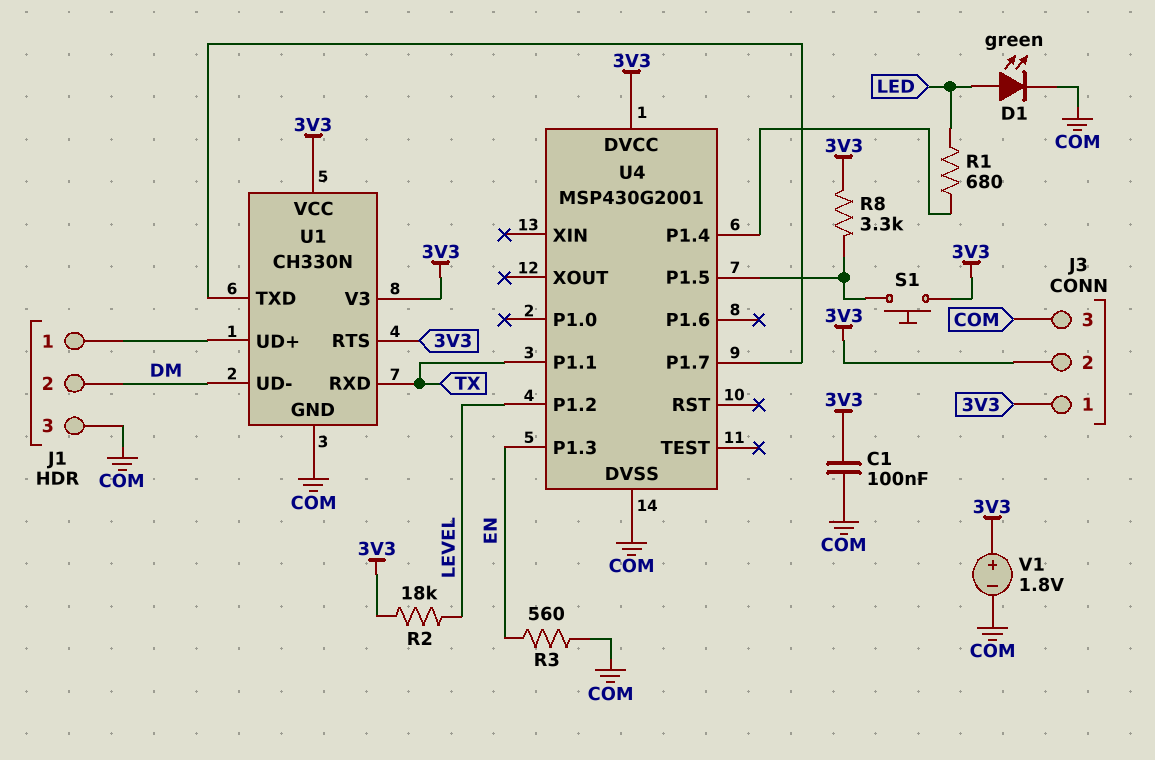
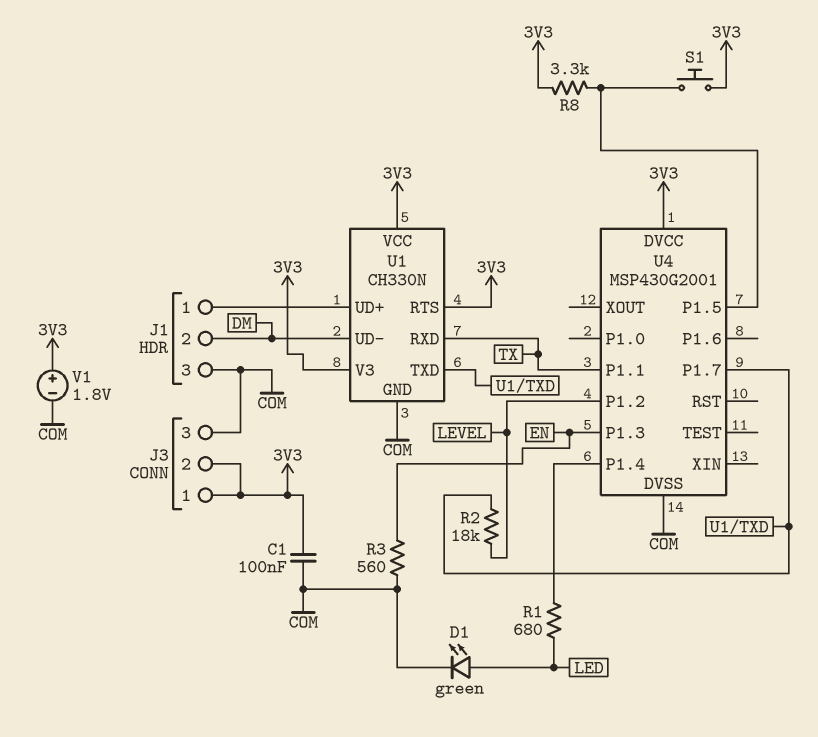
R2: 18k (3V3, LEVEL) -> 18k (LEVEL, U1/TXD)

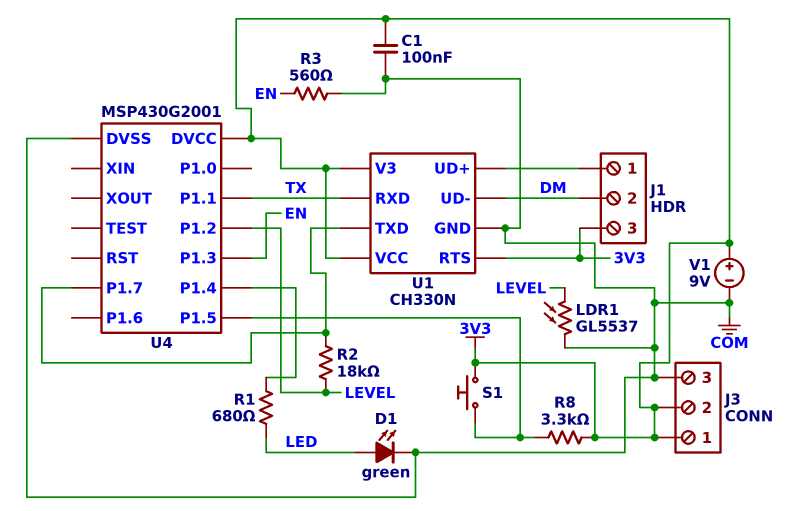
J1 pin 3: COM -> 3V3
LDR1: none -> GL5537 (COM, LEVEL)
V1: 1.8V (plus 3V3, minus COM) -> 9V (plus 3V3, minus COM)

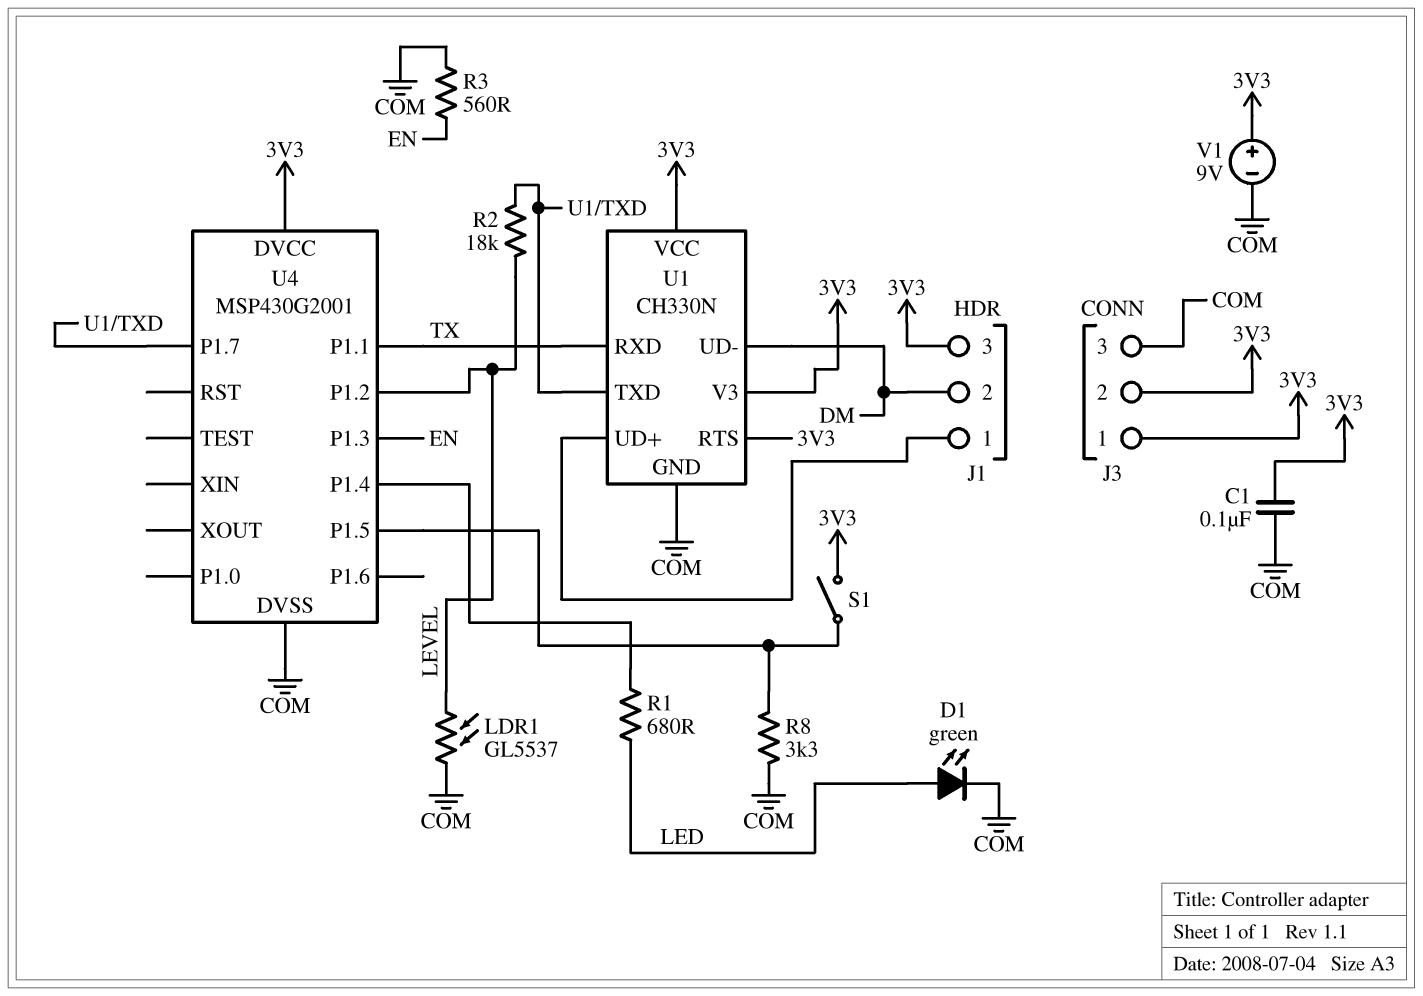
R8: 3.3k (3V3, U4/P1.5) -> 3.3k (COM, U4/P1.5)
S1: button (3V3, U4/P1.5) -> switch (3V3, U4/P1.5)

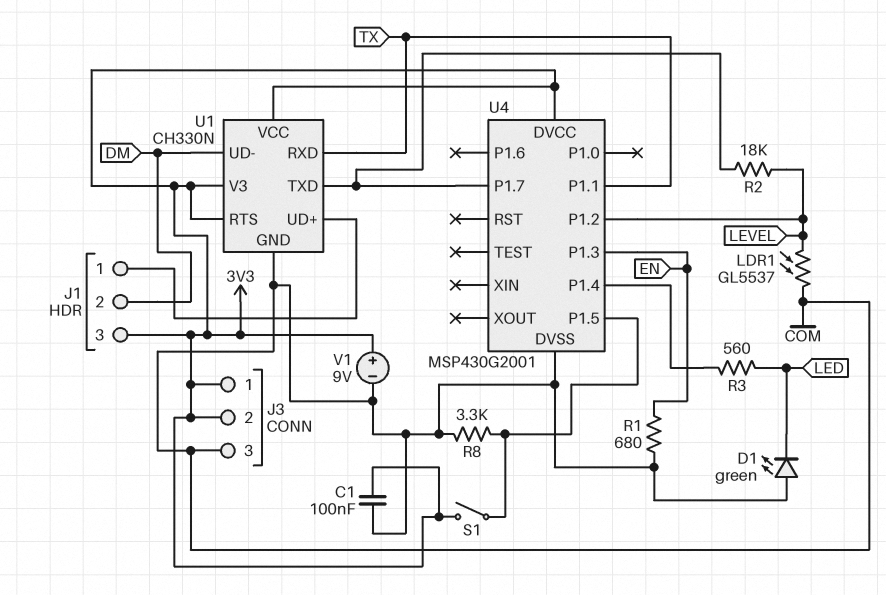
D1: LED green (A LED, K COM) -> LED green (A COM, K LED)
R1: 680 (LED, U4/P1.4) -> 680 (COM, EN)
R3: 560 (COM, EN) -> 560 (LED, U4/P1.4)

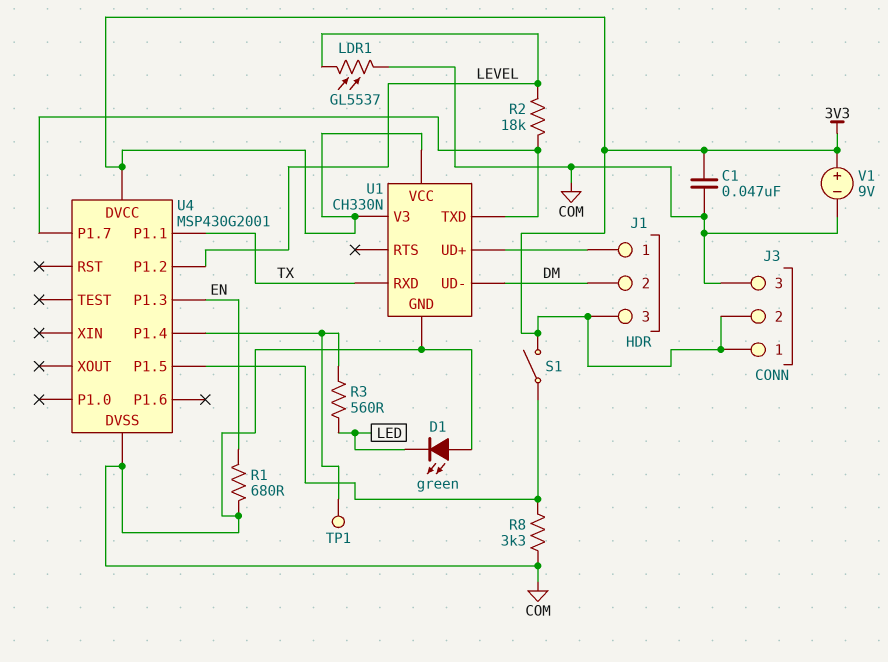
C1: 100nF (3V3, COM) -> 47nF (3V3, COM)
TP1: none -> test point (U4/P1.4)
U1 pin RTS: 3V3 -> none

